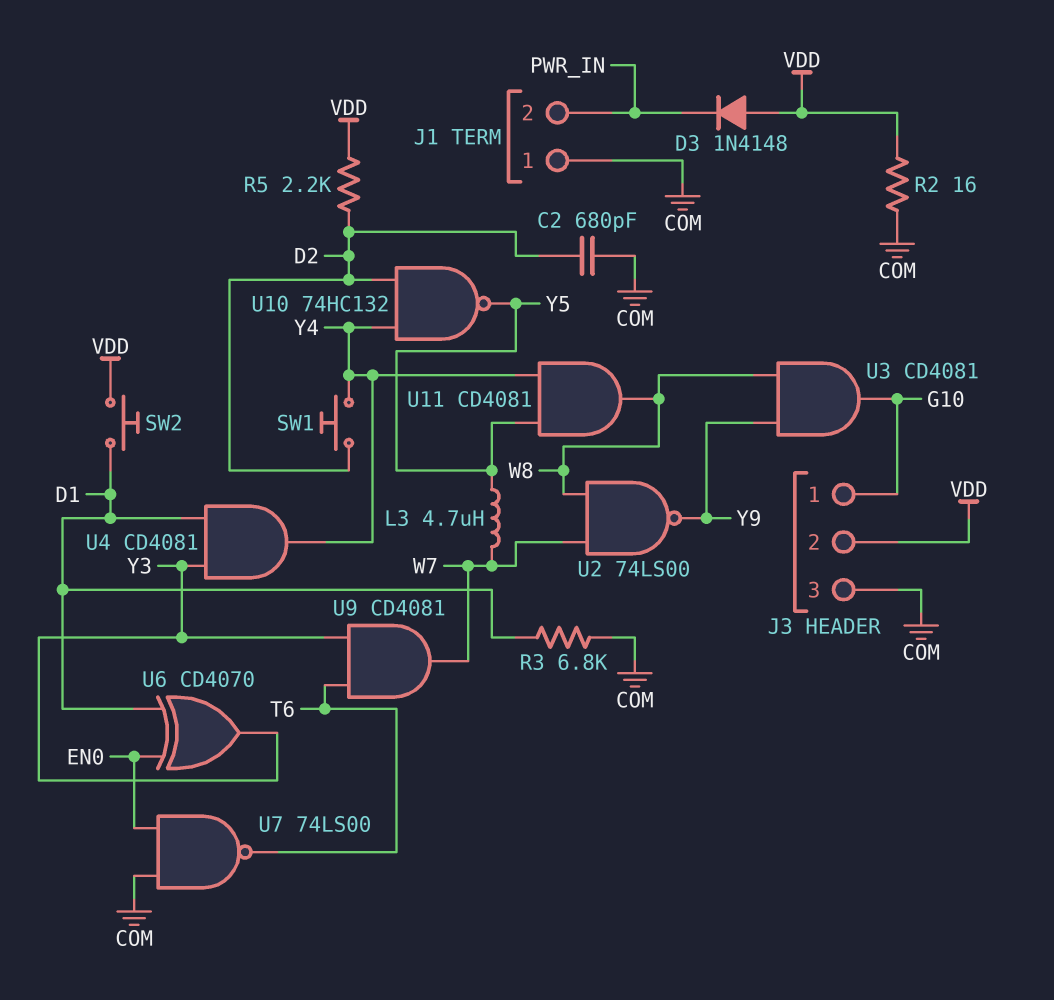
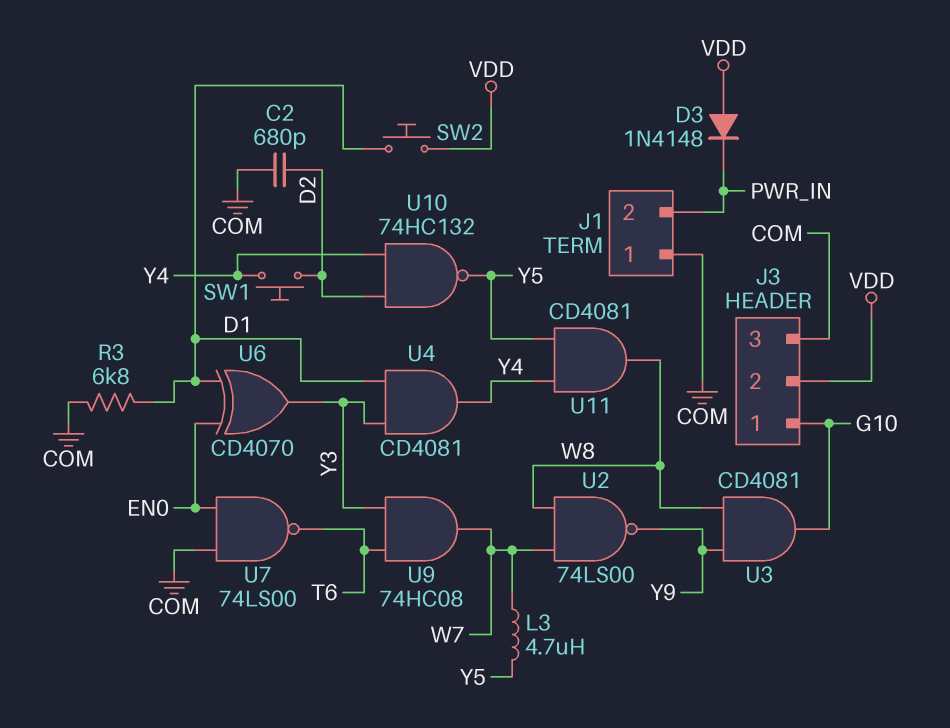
R2: 16 (COM, VDD) -> none
R5: 2.2k (D2, VDD) -> none
U9: AND CD4081 (in T6, in Y3, out W7) -> AND 74HC08 (in T6, in Y3, out W7)

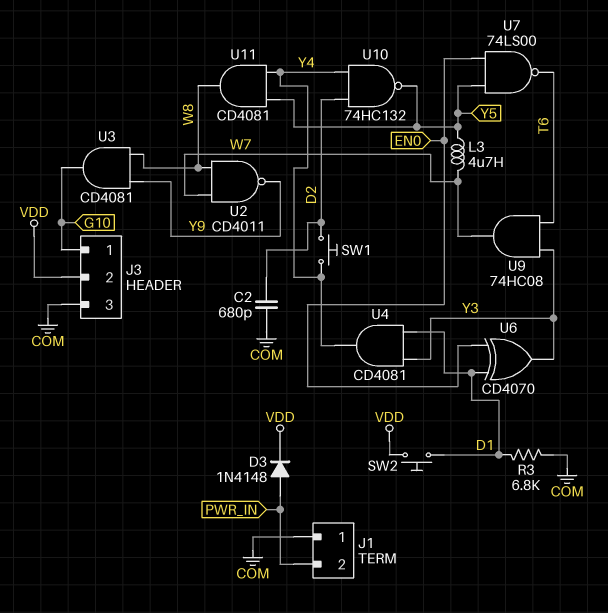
D3: diode 1N4148 (A VDD, K PWR_IN) -> diode 1N4148 (A PWR_IN, K VDD)
U2: NAND 74LS00 (in W7, in W8, out Y9) -> NAND CD4011 (in W7, in W8, out Y9)
U7: NAND 74LS00 (in COM, in EN0, out T6) -> NAND 74LS00 (in EN0, in Y5, out T6)

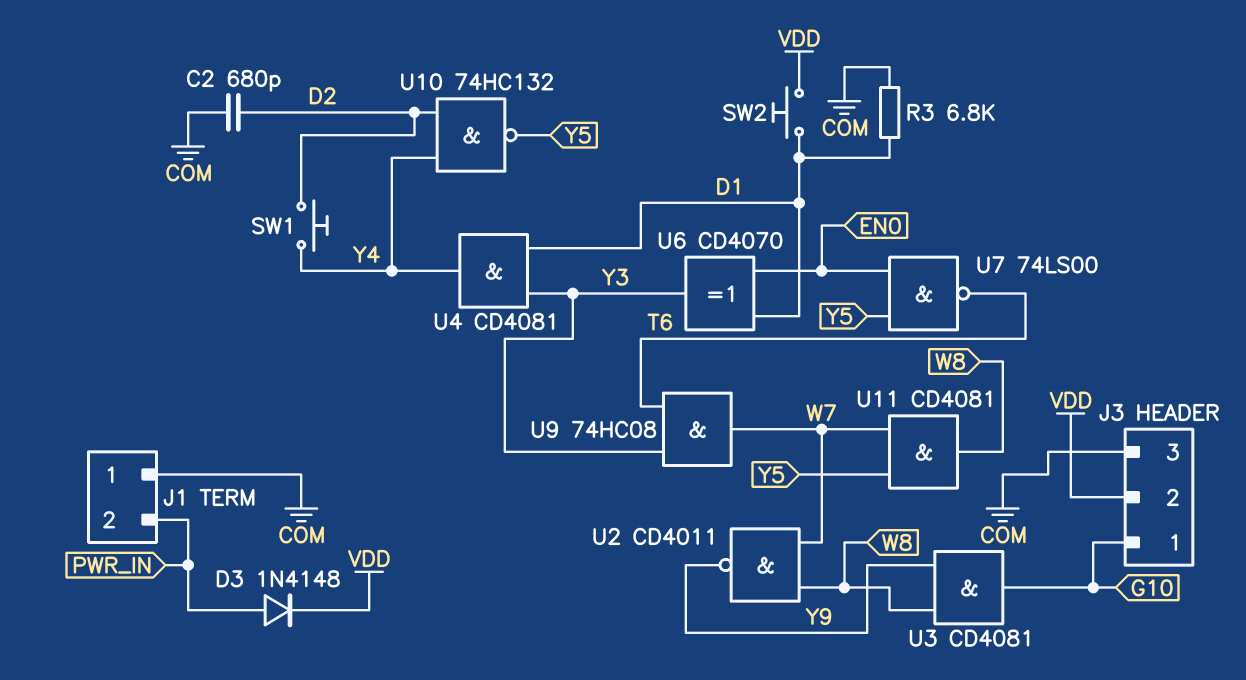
L3: 4.7uH (W7, Y5) -> none
U11: AND CD4081 (in Y4, in Y5, out W8) -> AND CD4081 (in W7, in Y5, out W8)

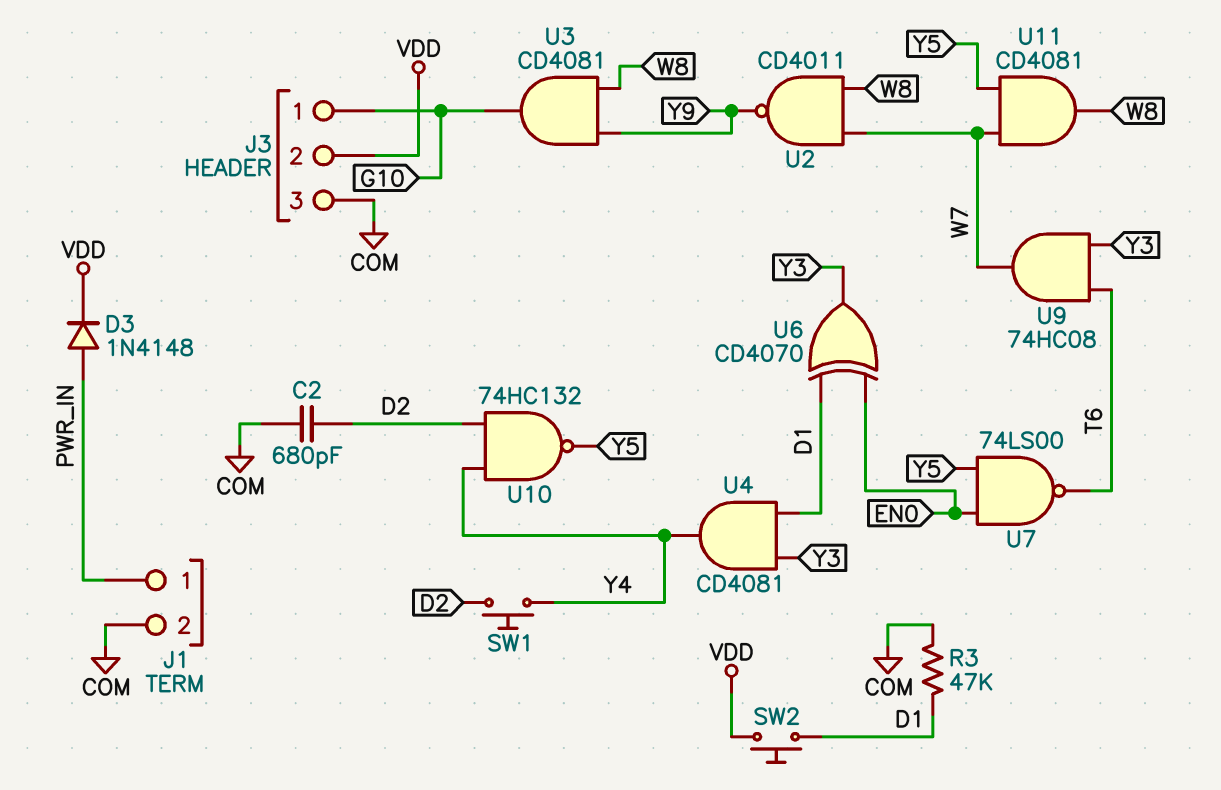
J1 pin 1: COM -> PWR_IN
J1 pin 2: PWR_IN -> COM
R3: 6.8k (COM, D1) -> 47k (COM, D1)

